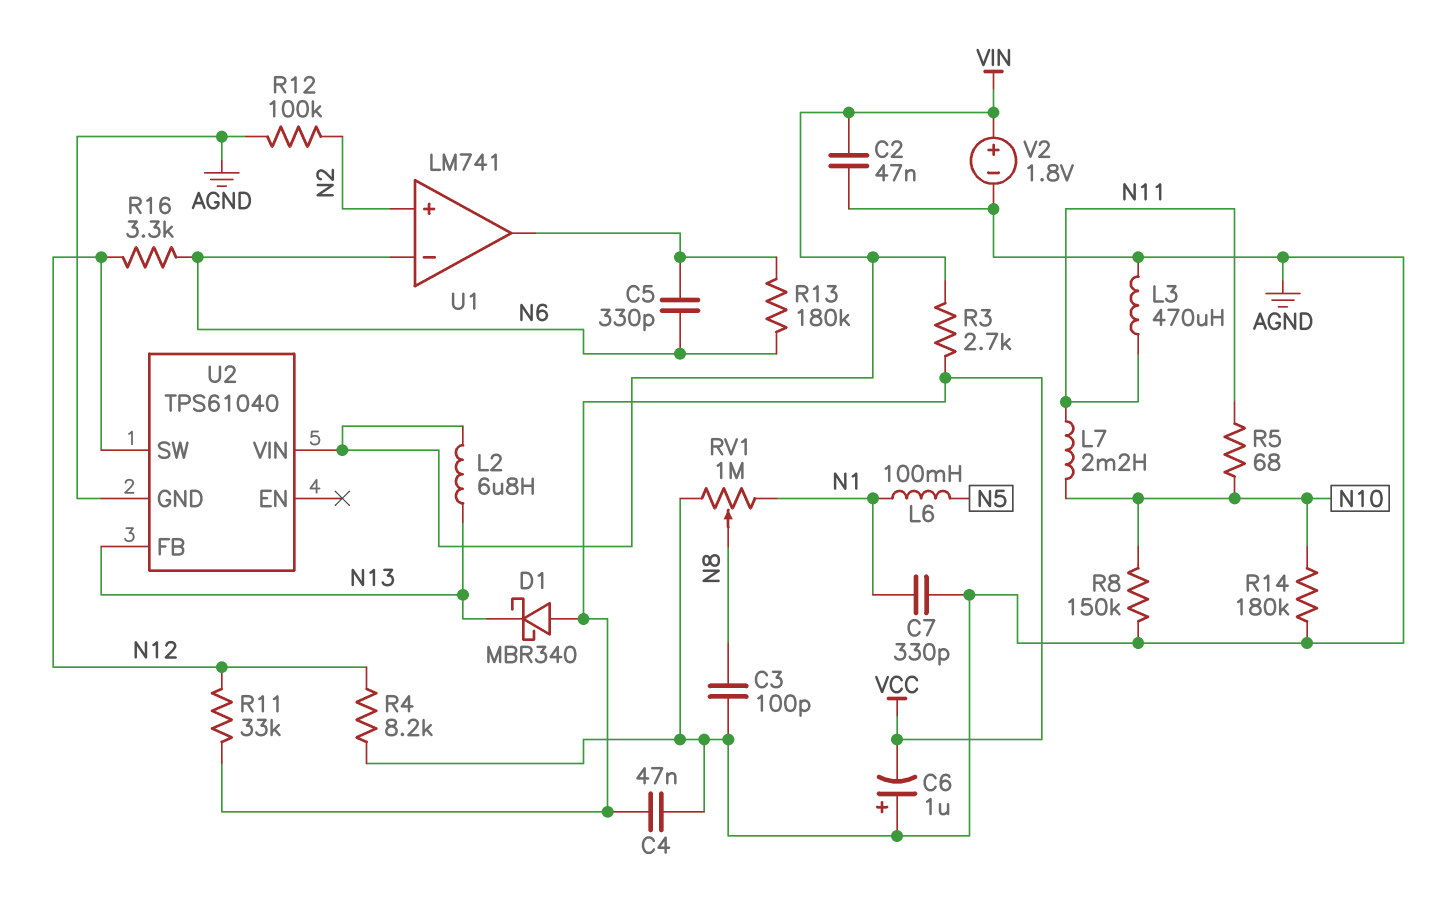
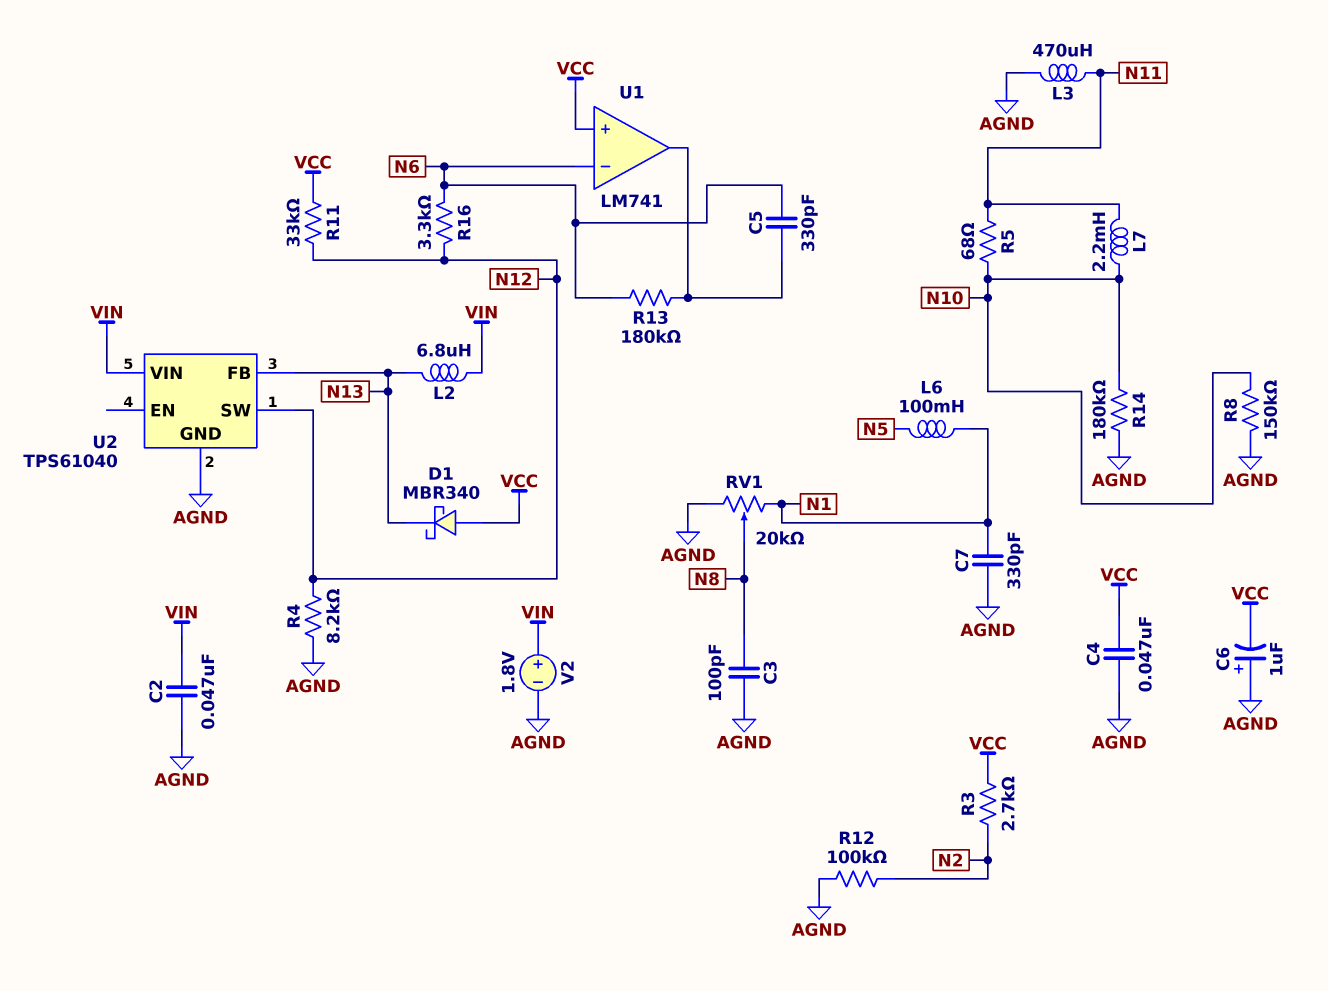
R3: 2.7k (VCC, VIN) -> 2.7k (N2, VCC)
RV1: 1M (AGND, N1, wiper N8) -> 20k (AGND, N1, wiper N8)
U1 pin in+: N2 -> VCC

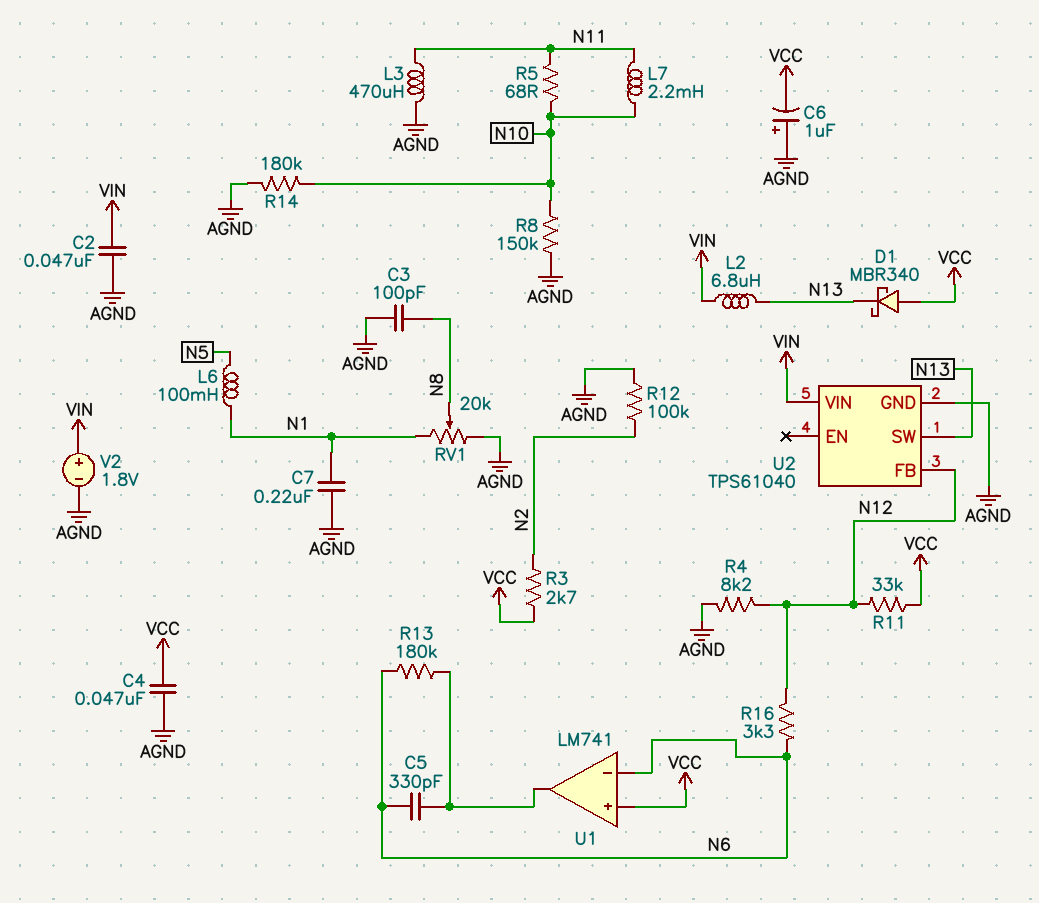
C7: 330pF (AGND, N1) -> 220nF (AGND, N1)
U2 pin FB: N13 -> N12
U2 pin SW: N12 -> N13

